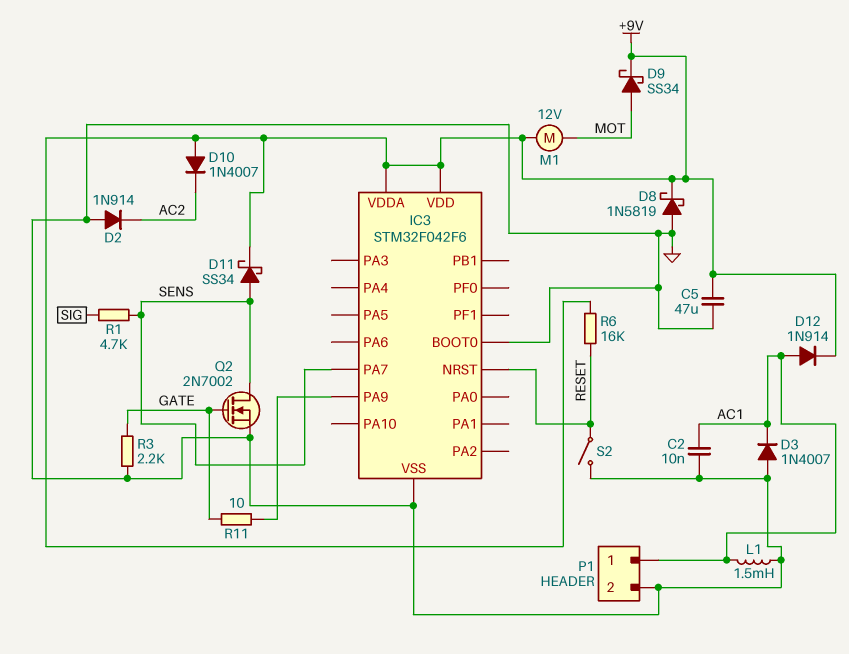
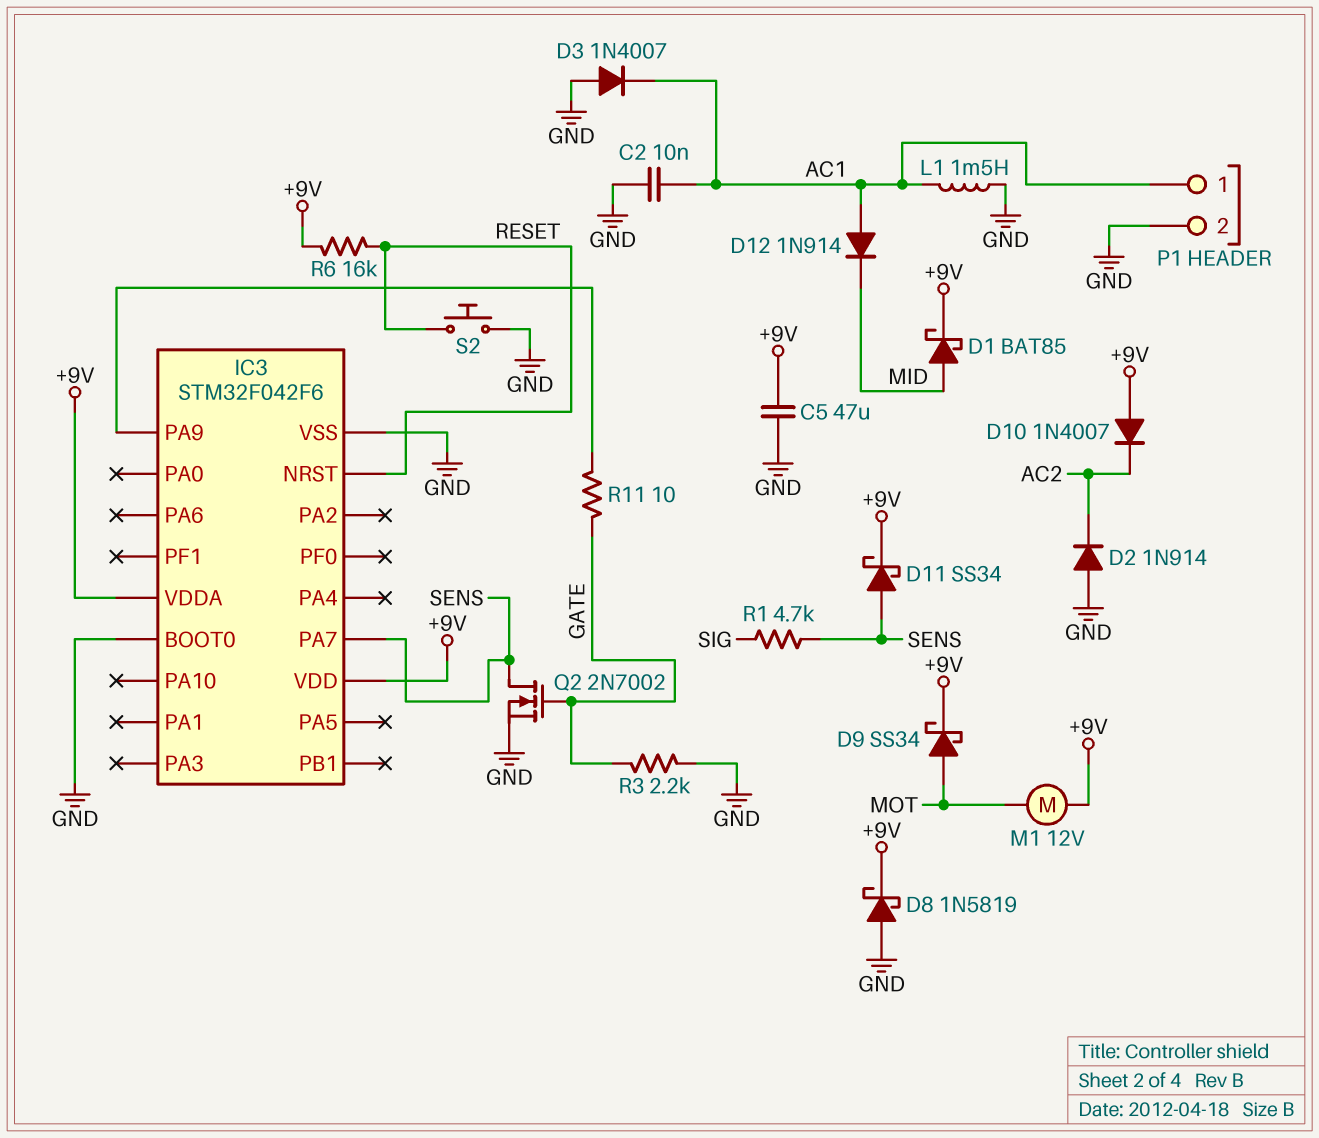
D1: none -> schottky BAT85 (A MID, K +9V)
D12: diode 1N914 (A AC1, K +9V) -> diode 1N914 (A AC1, K MID)
S2: switch (GND, RESET) -> button (GND, RESET)

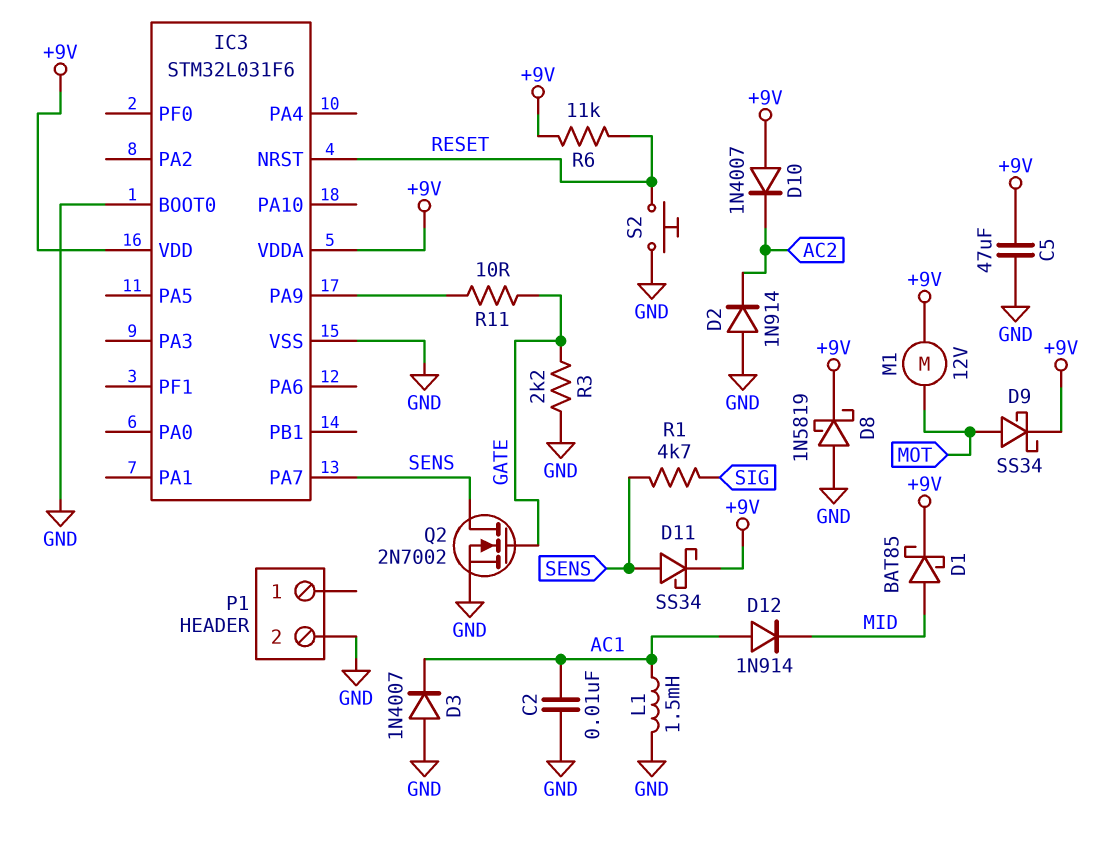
IC3: STM32F042F6 -> STM32L031F6
P1 pin 1: AC1 -> none
R6: 16k (+9V, RESET) -> 11k (+9V, RESET)

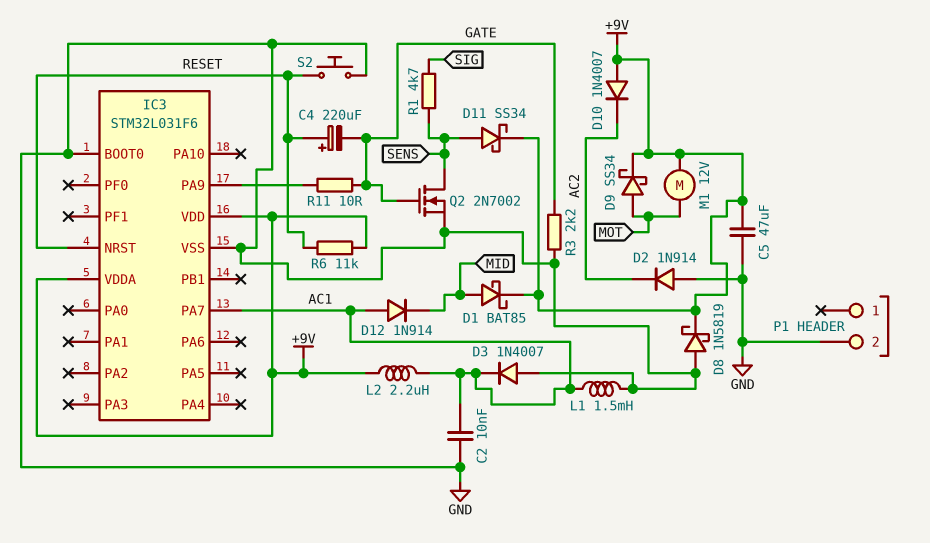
C4: none -> 220uF (plus RESET, minus GATE)
IC3 pin PA7: SENS -> AC1
L2: none -> 2.2uH (+9V, AC1)

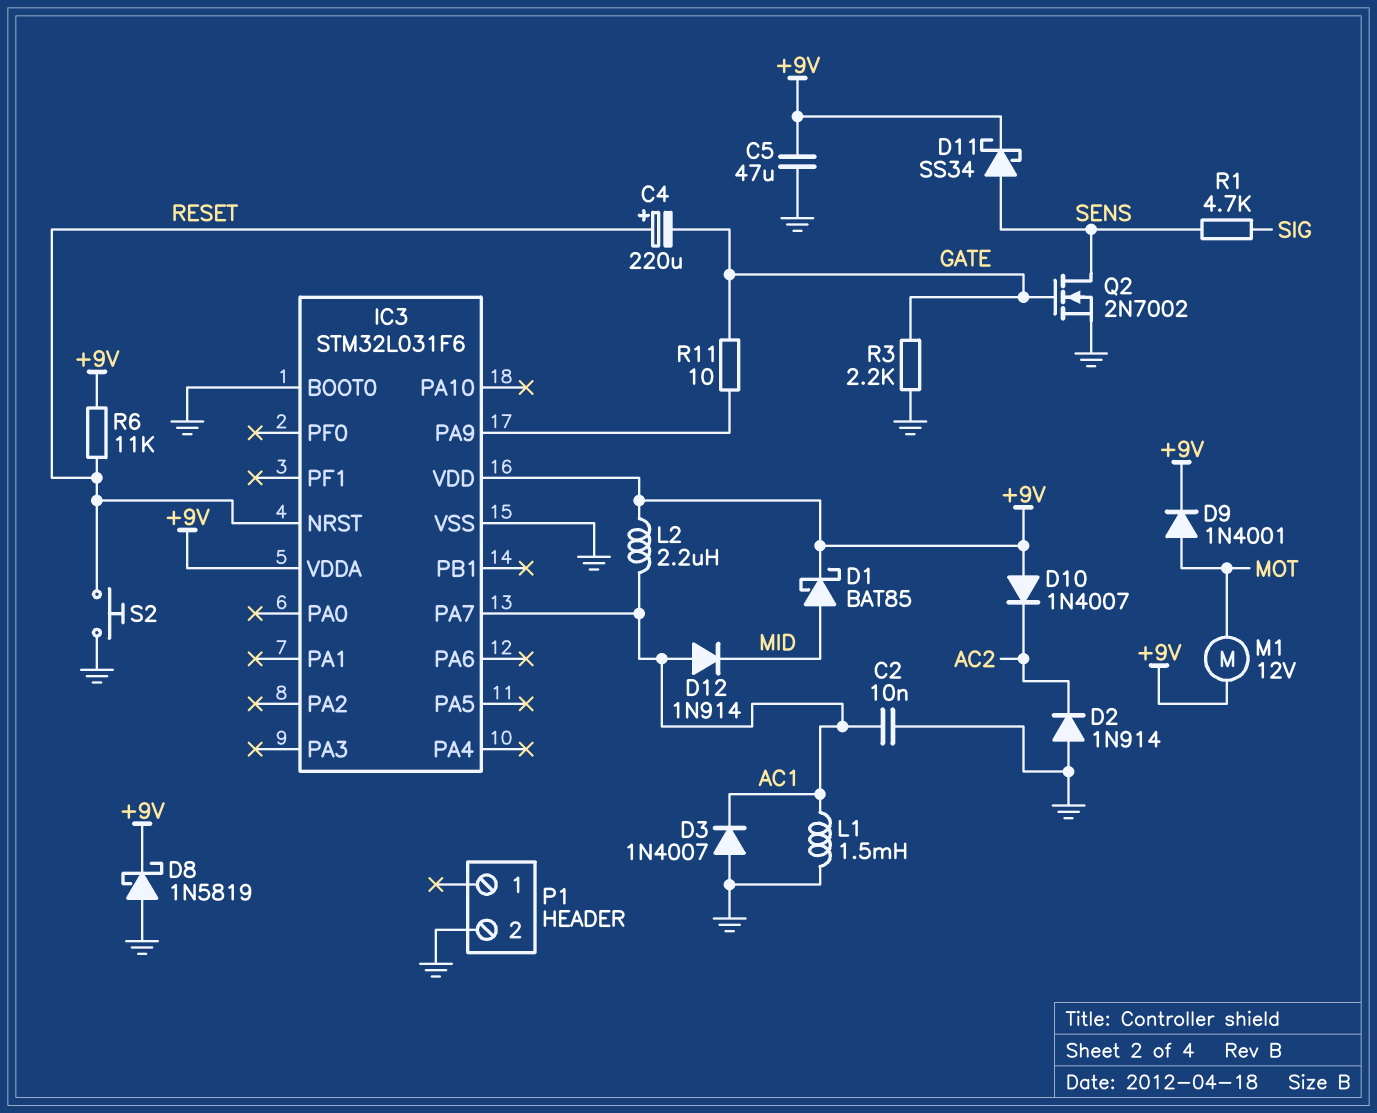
D9: schottky SS34 (A MOT, K +9V) -> diode 1N4001 (A MOT, K +9V)

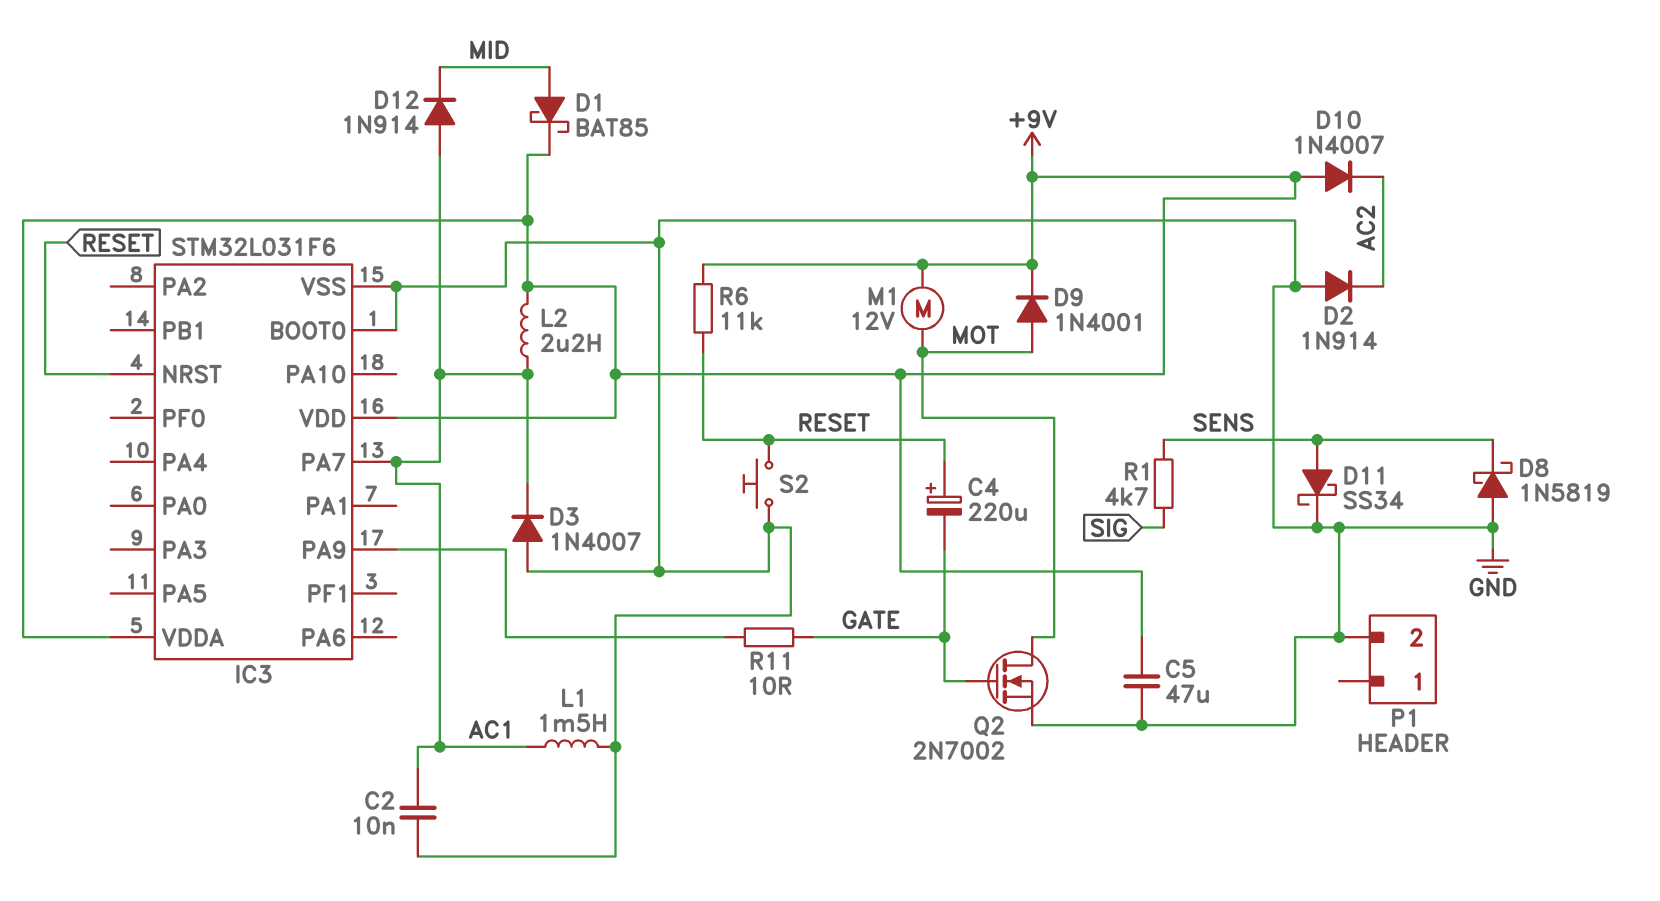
D8: schottky 1N5819 (A GND, K +9V) -> schottky 1N5819 (A GND, K SENS)
D11: schottky SS34 (A SENS, K +9V) -> schottky SS34 (A SENS, K GND)
Q2: NMOS 2N7002 (G GATE, D SENS, S GND) -> NMOS 2N7002 (G GATE, D MOT, S GND)
R3: 2.2k (GATE, GND) -> none

